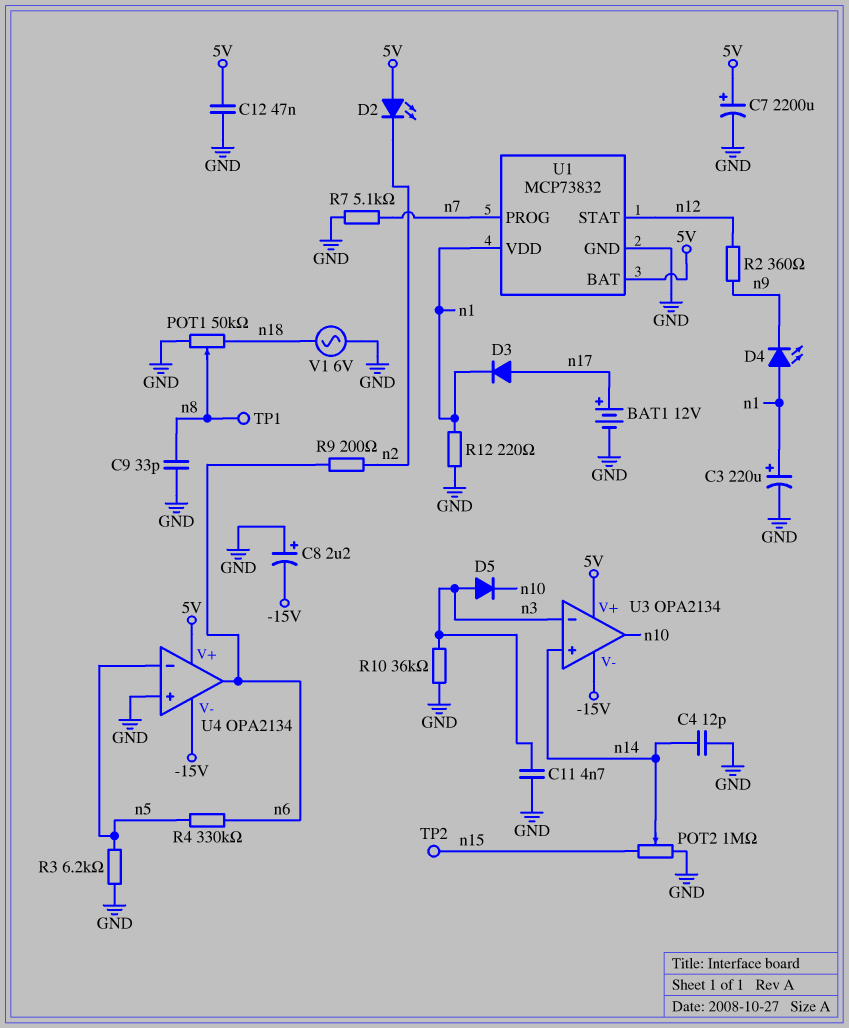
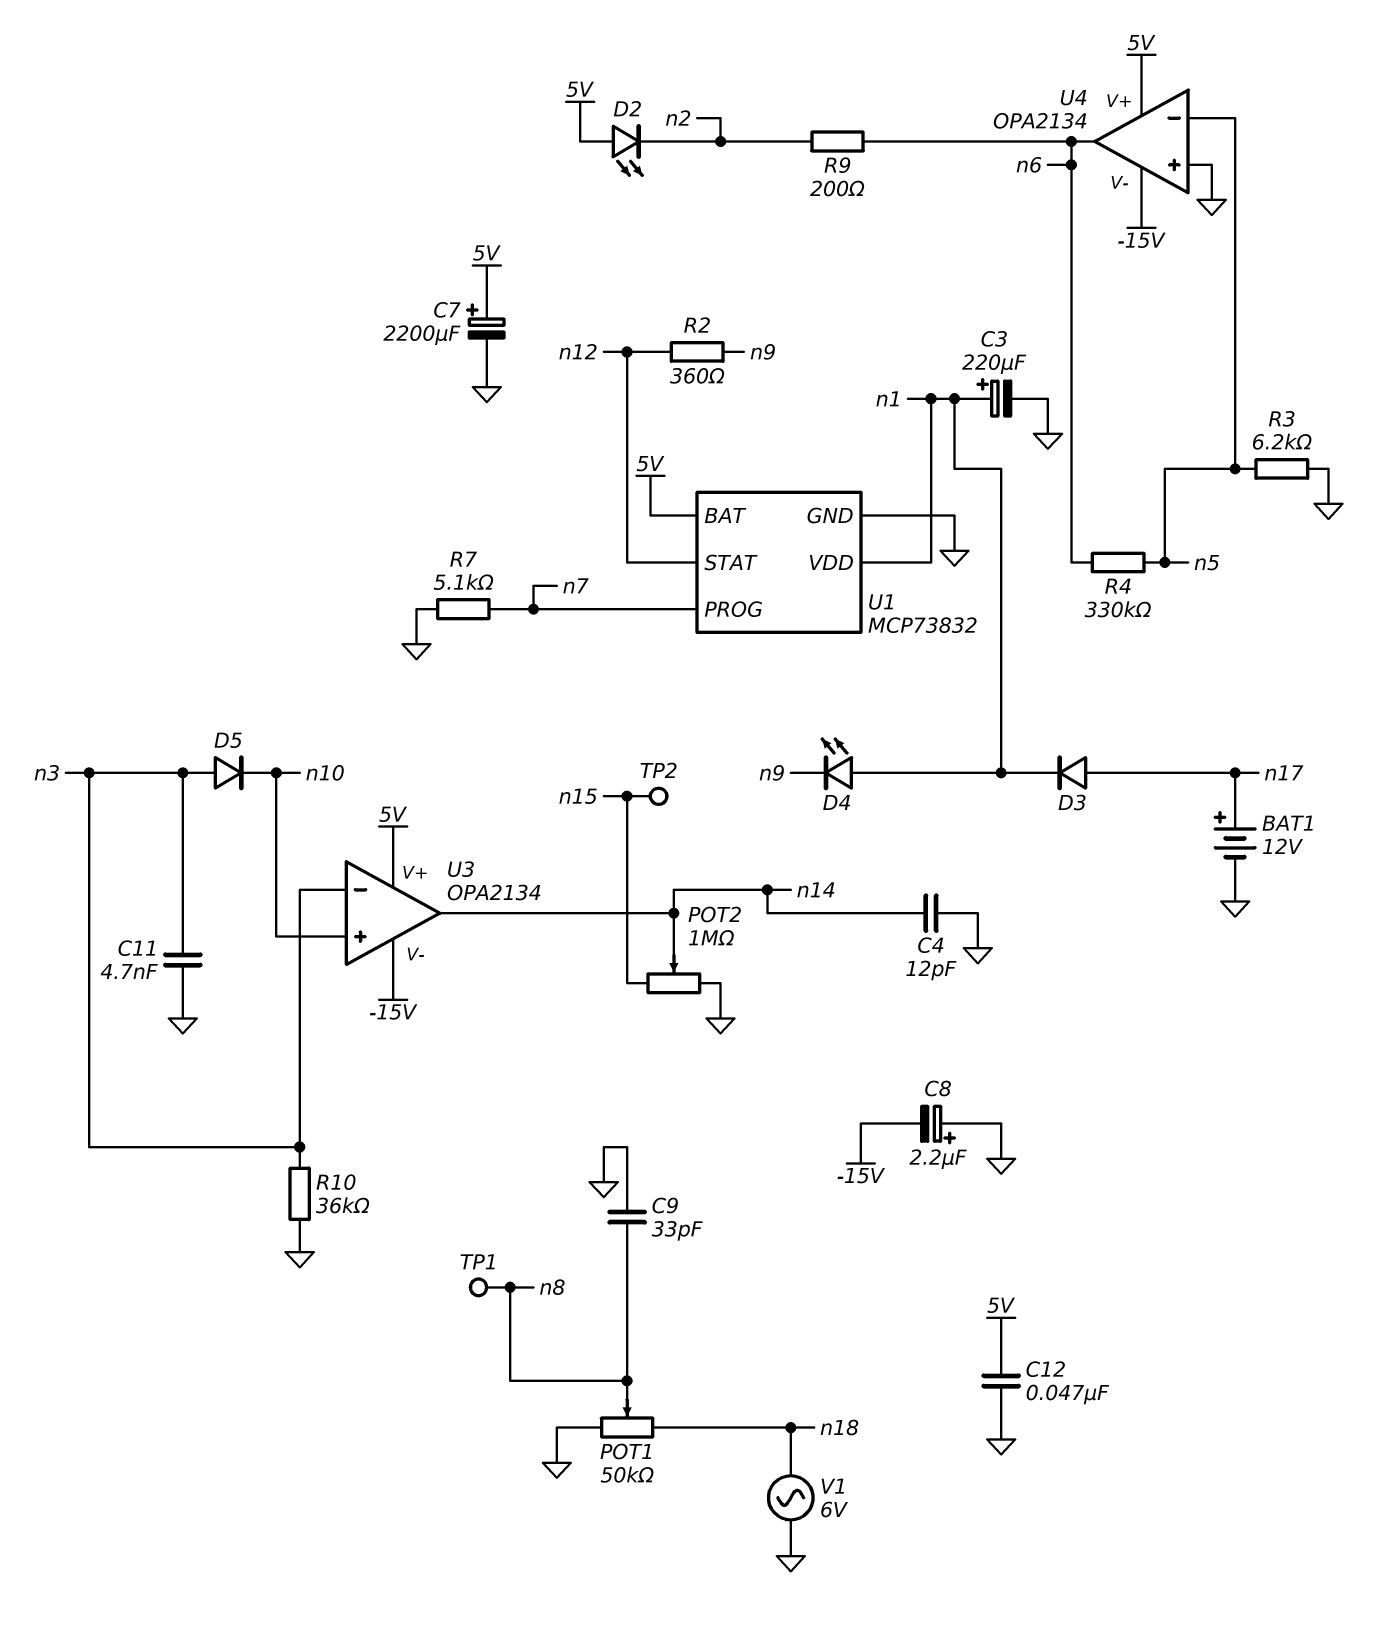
R12: 220 (GND, n1) -> none
U3 pin in+: n14 -> n10
U3 pin out: n10 -> n14

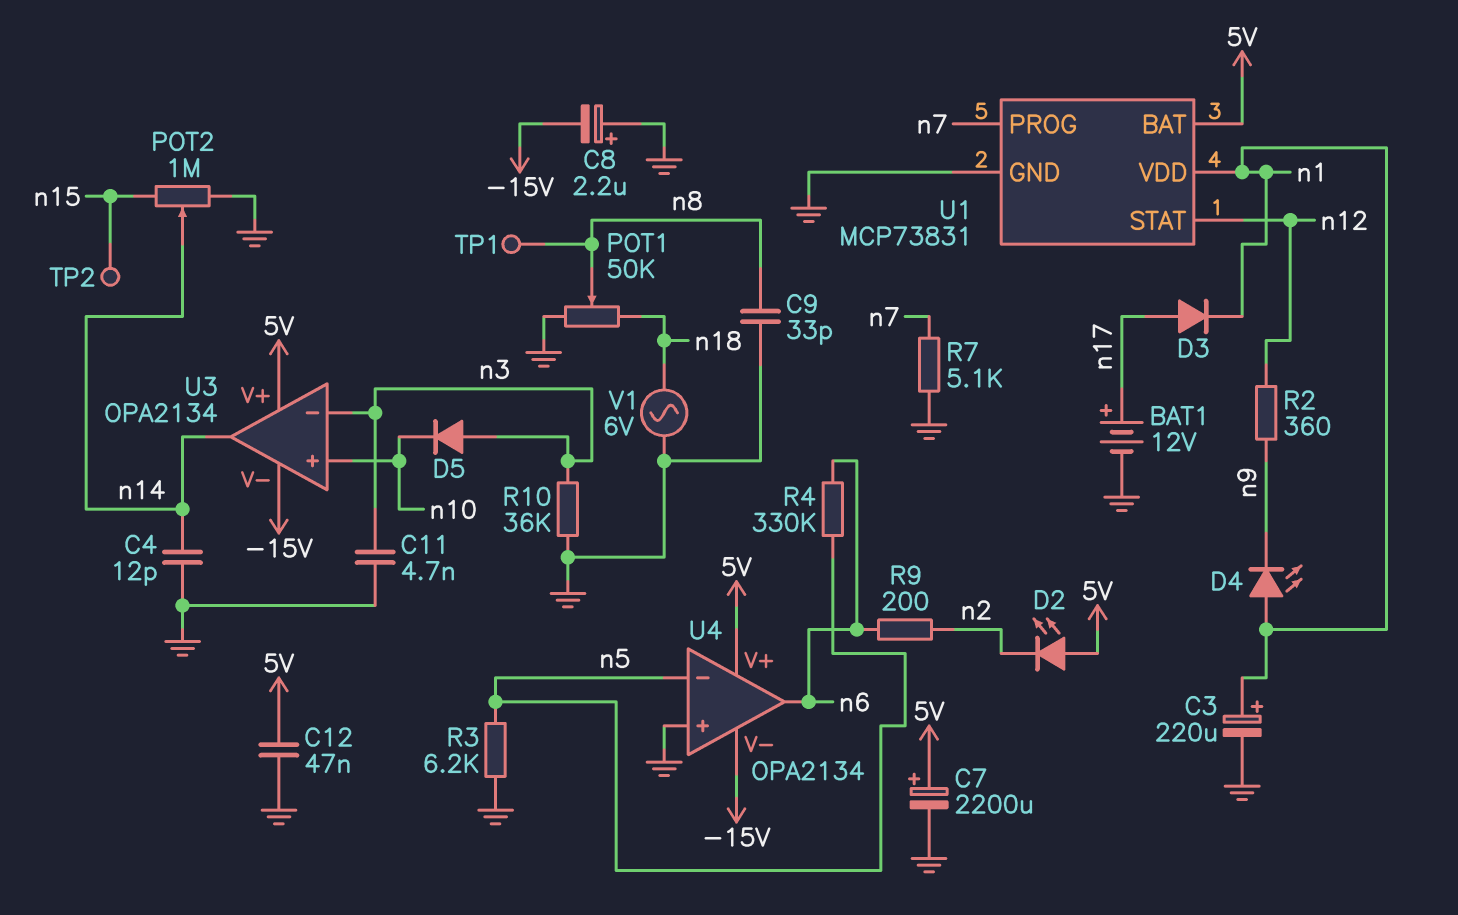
U1: MCP73832 -> MCP73831

